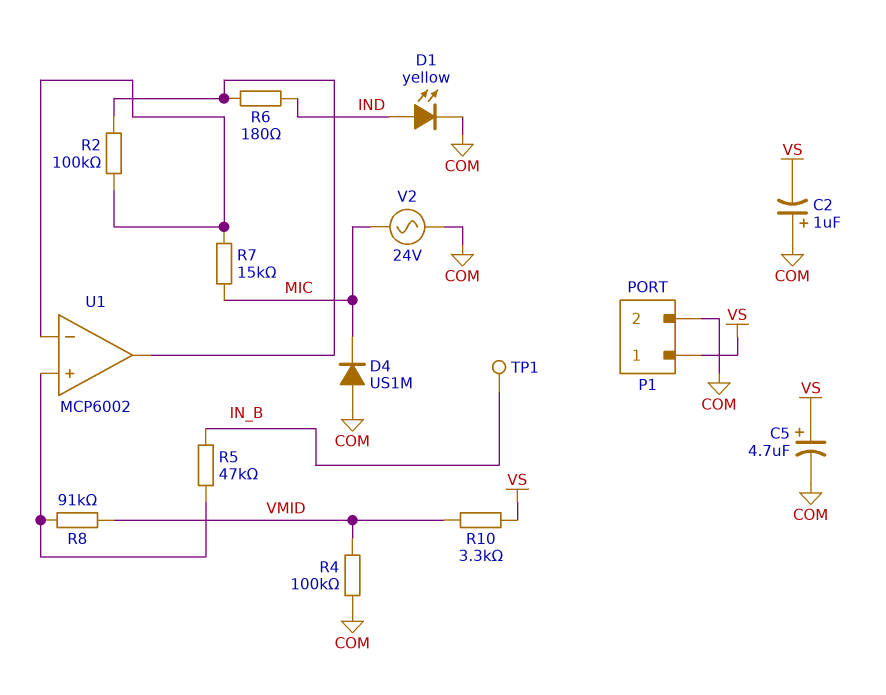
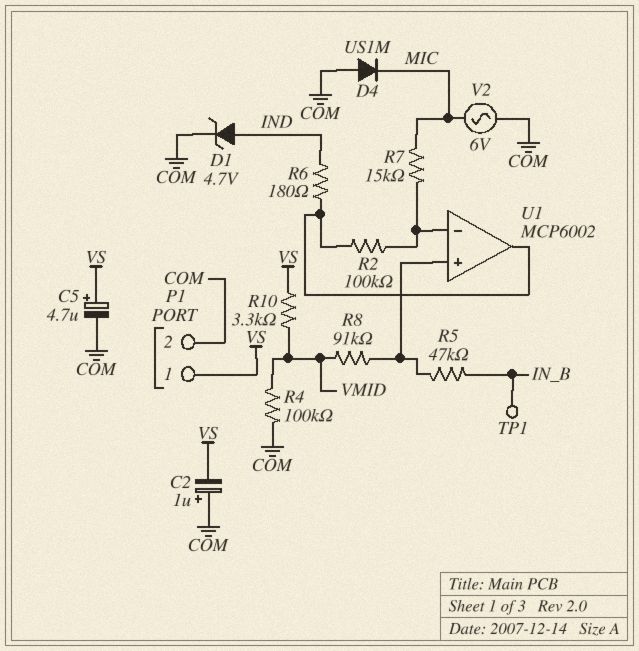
D1: LED yellow (A IND, K COM) -> zener 4.7V (A IND, K COM)
V2: AC 24V (COM, MIC) -> AC 6V (COM, MIC)

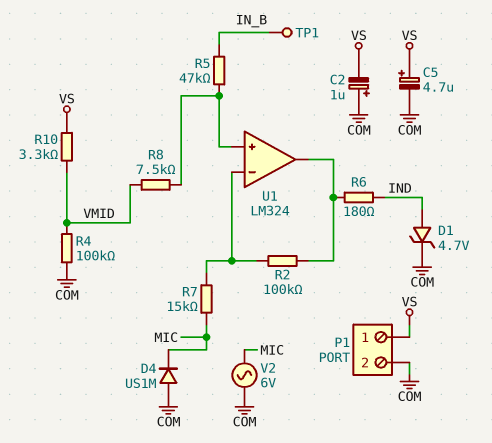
R8: 91k (U1/in+, VMID) -> 7.5k (U1/in+, VMID)
U1: MCP6002 -> LM324

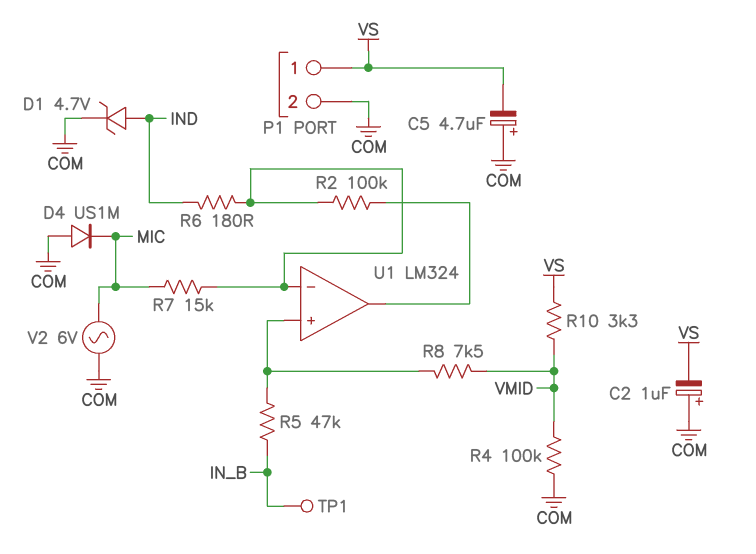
C5: 4.7uF (plus VS, minus COM) -> 4.7uF (plus COM, minus VS)
R6: 180 (IND, U1/out) -> 180 (IND, U1/in-)

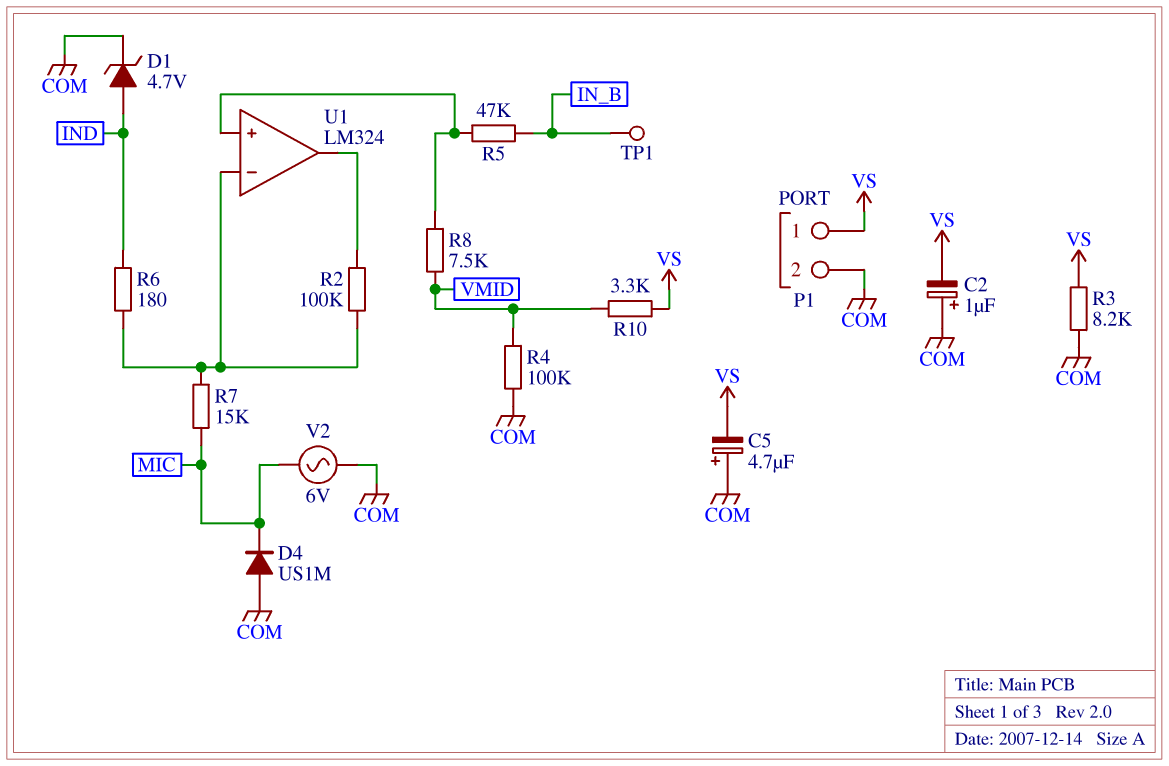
R3: none -> 8.2k (COM, VS)

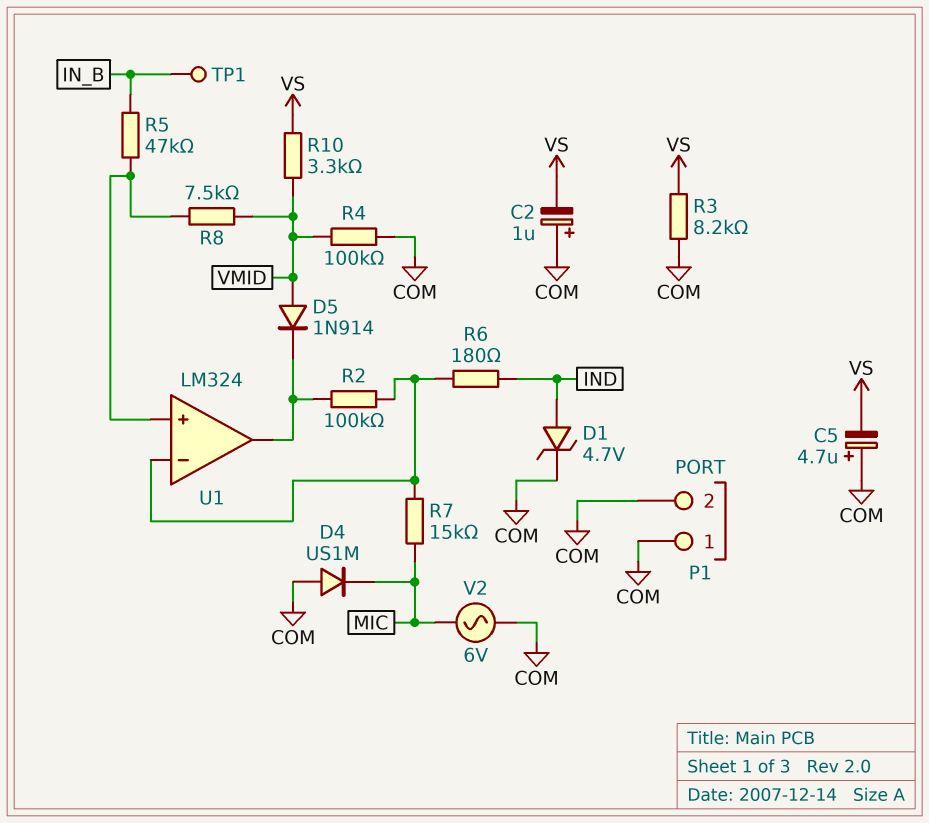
D5: none -> diode 1N914 (A VMID, K U1/out)
P1 pin 1: VS -> COM

